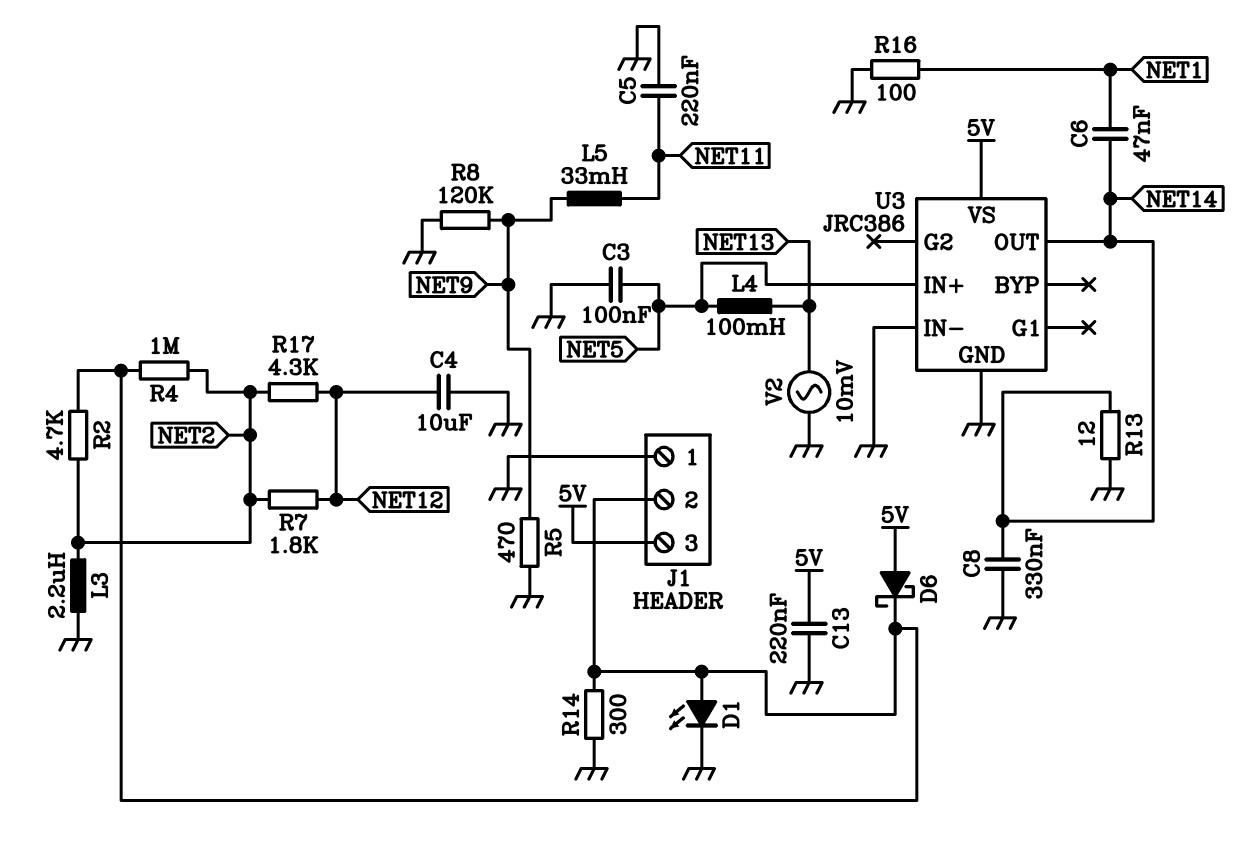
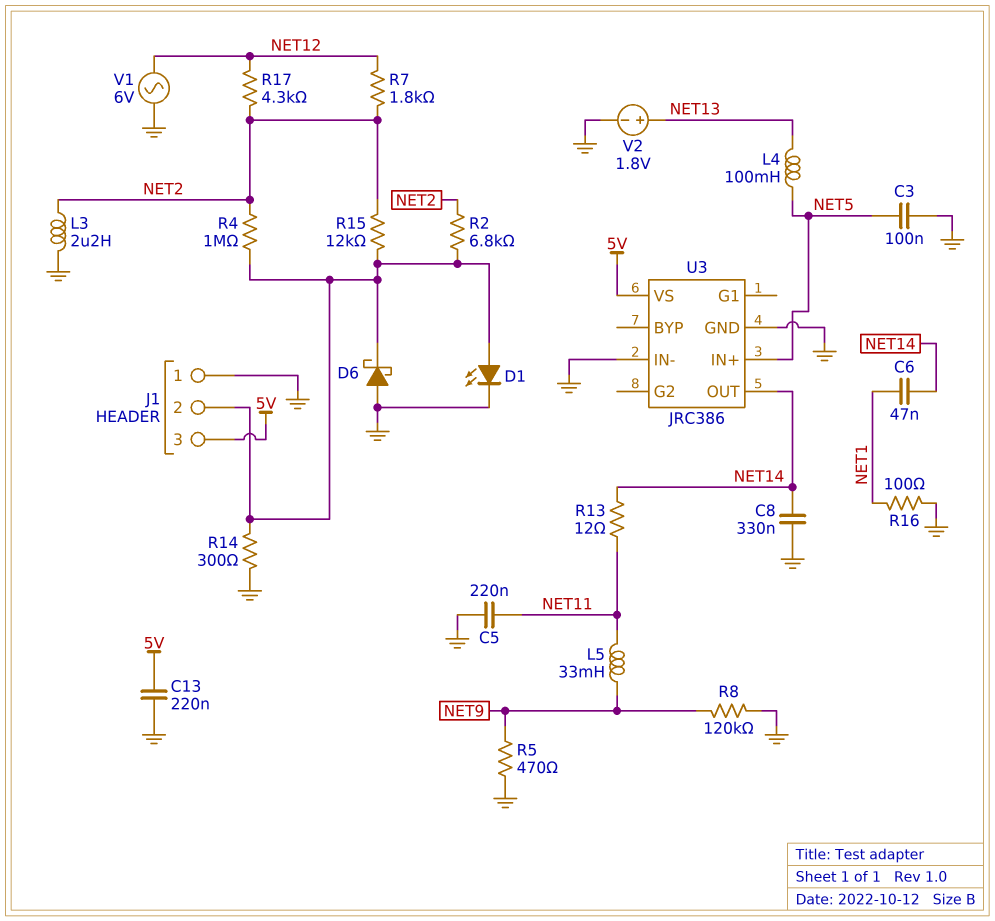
C4: 10uF (GND, NET12) -> none
D6: schottky (A 5V, K J1/2) -> schottky (A GND, K J1/2)
R2: 4.7k (J1/2, NET2) -> 6.8k (J1/2, NET2)
R13: 12 (GND, NET14) -> 12 (NET11, NET14)
R15: none -> 12k (J1/2, NET2)
V1: none -> AC 6V (GND, NET12)
V2: AC 10mV (GND, NET13) -> 1.8V (plus NET13, minus GND)

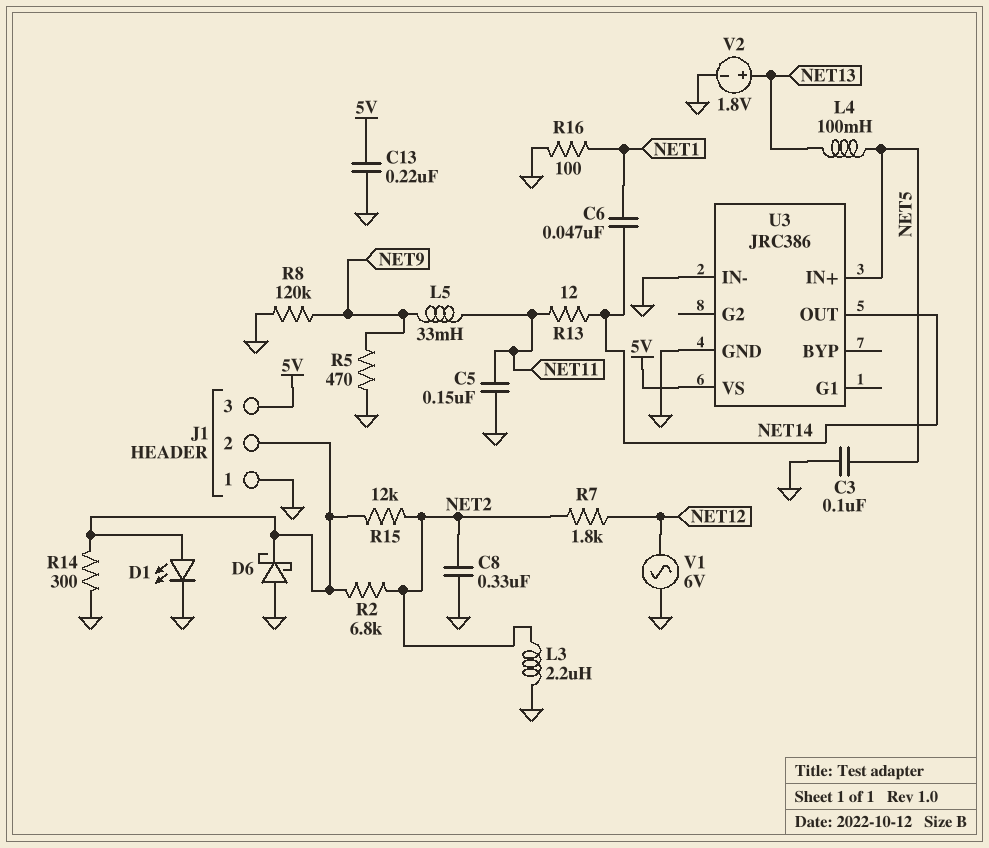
C5: 220nF (GND, NET11) -> 150nF (GND, NET11)
C8: 330nF (GND, NET14) -> 330nF (GND, NET2)
R4: 1M (J1/2, NET2) -> none
R17: 4.3k (NET2, NET12) -> none

